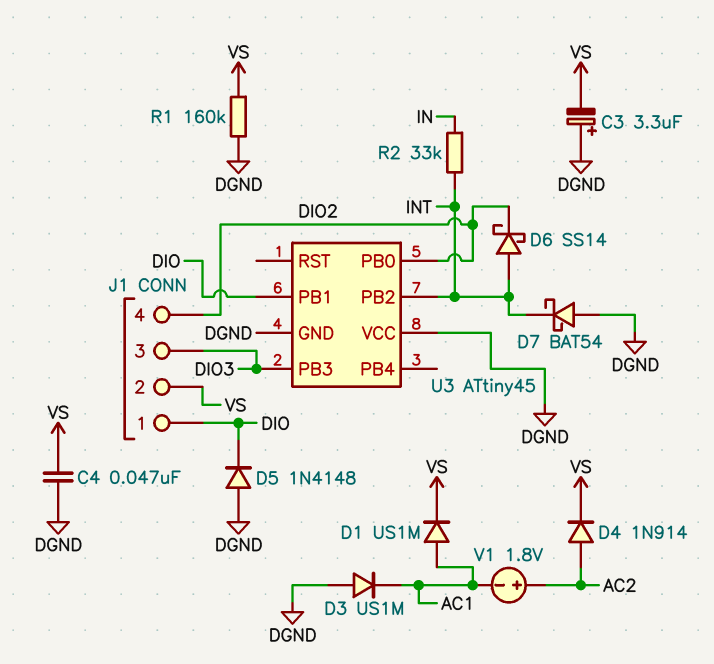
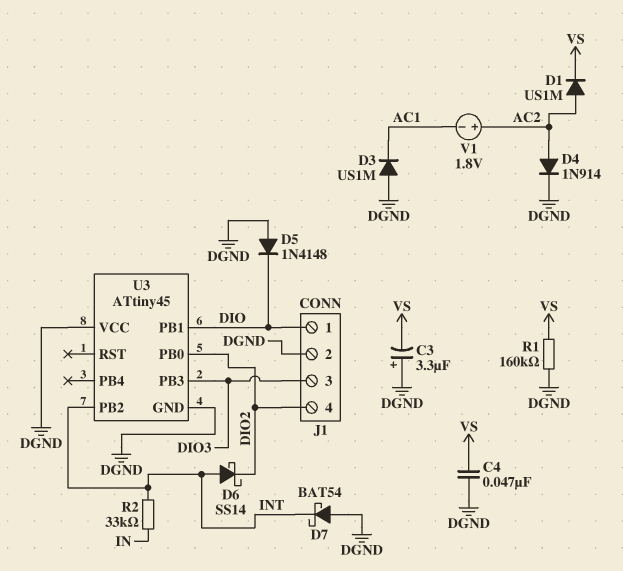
D1: diode US1M (A AC1, K VS) -> diode US1M (A AC2, K VS)
D4: diode 1N914 (A AC2, K VS) -> diode 1N914 (A AC2, K DGND)
J1 pin 2: VS -> DGND

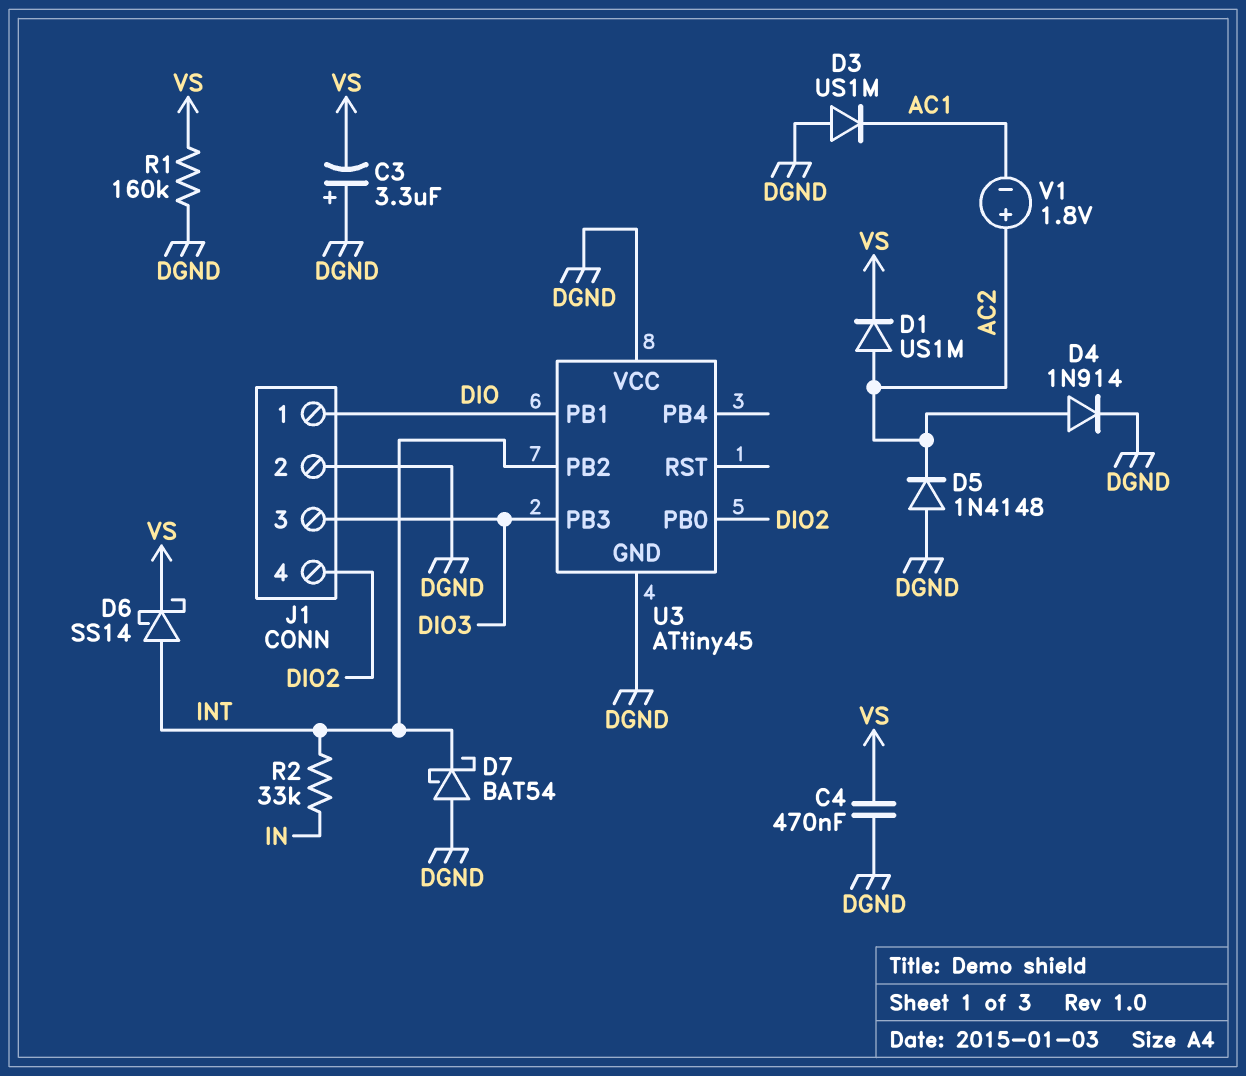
C4: 47nF (DGND, VS) -> 470nF (DGND, VS)
D5: diode 1N4148 (A DGND, K DIO) -> diode 1N4148 (A DGND, K AC2)
D6: schottky SS14 (A INT, K DIO2) -> schottky SS14 (A INT, K VS)

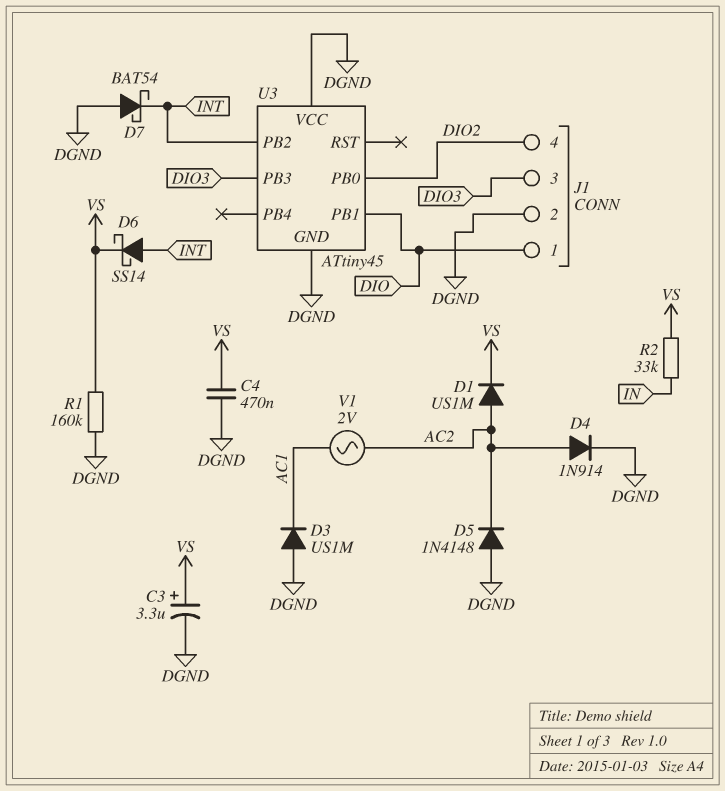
C3: 3.3uF (plus DGND, minus VS) -> 3.3uF (plus VS, minus DGND)
R2: 33k (IN, INT) -> 33k (IN, VS)
V1: 1.8V (plus AC2, minus AC1) -> AC 2V (AC1, AC2)

